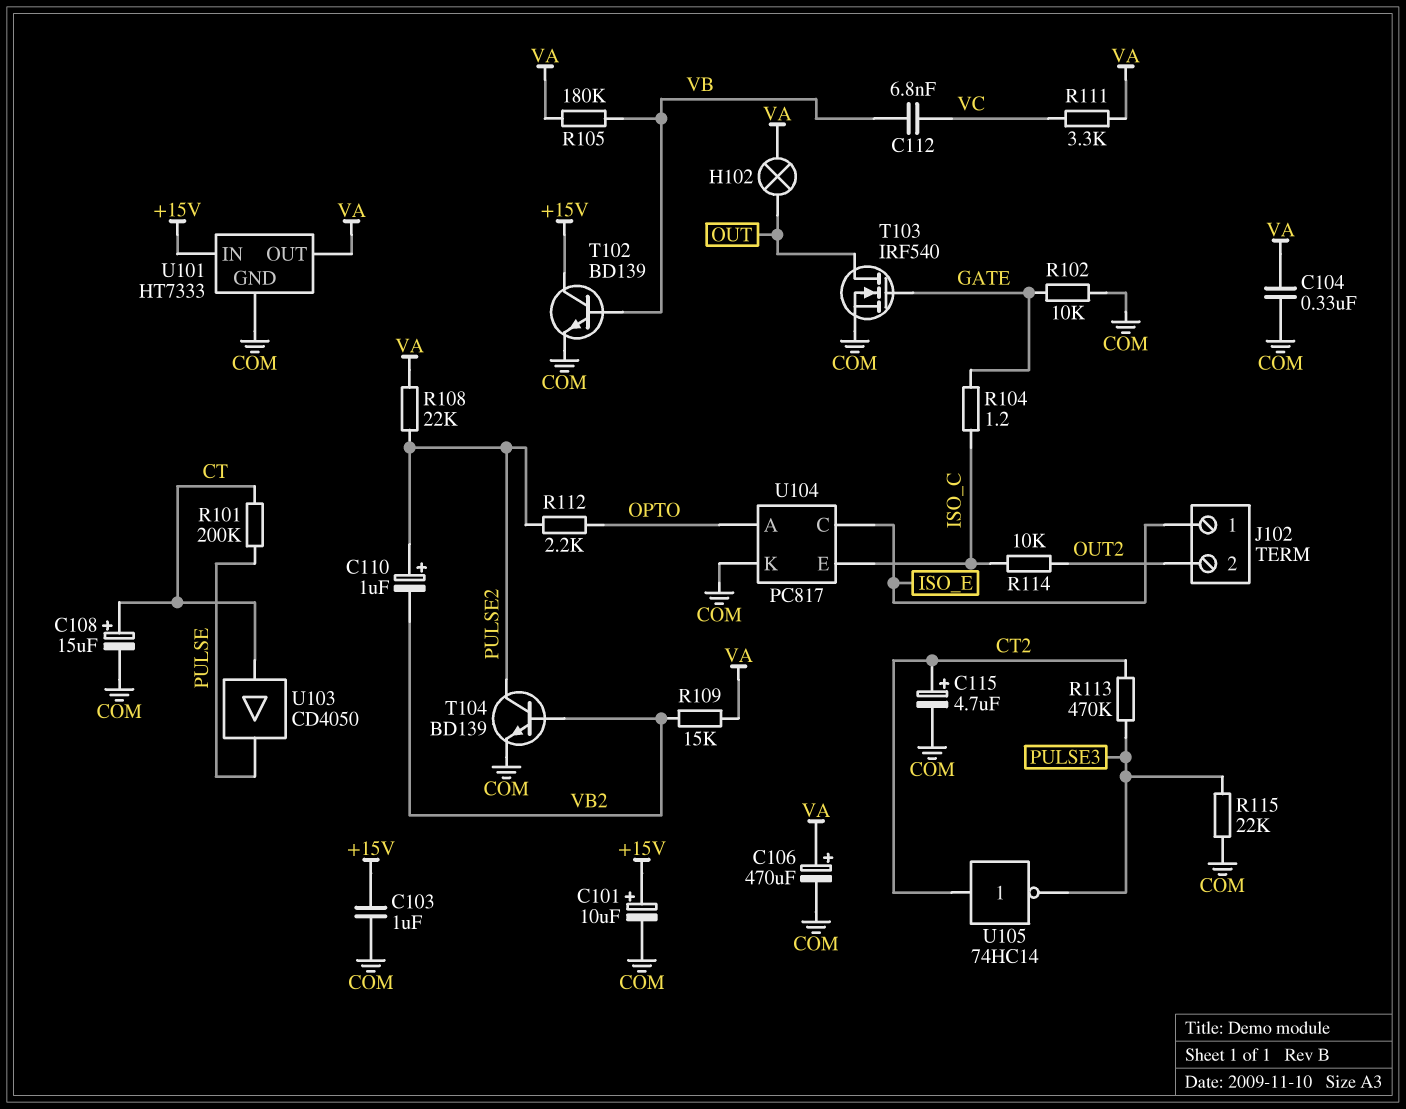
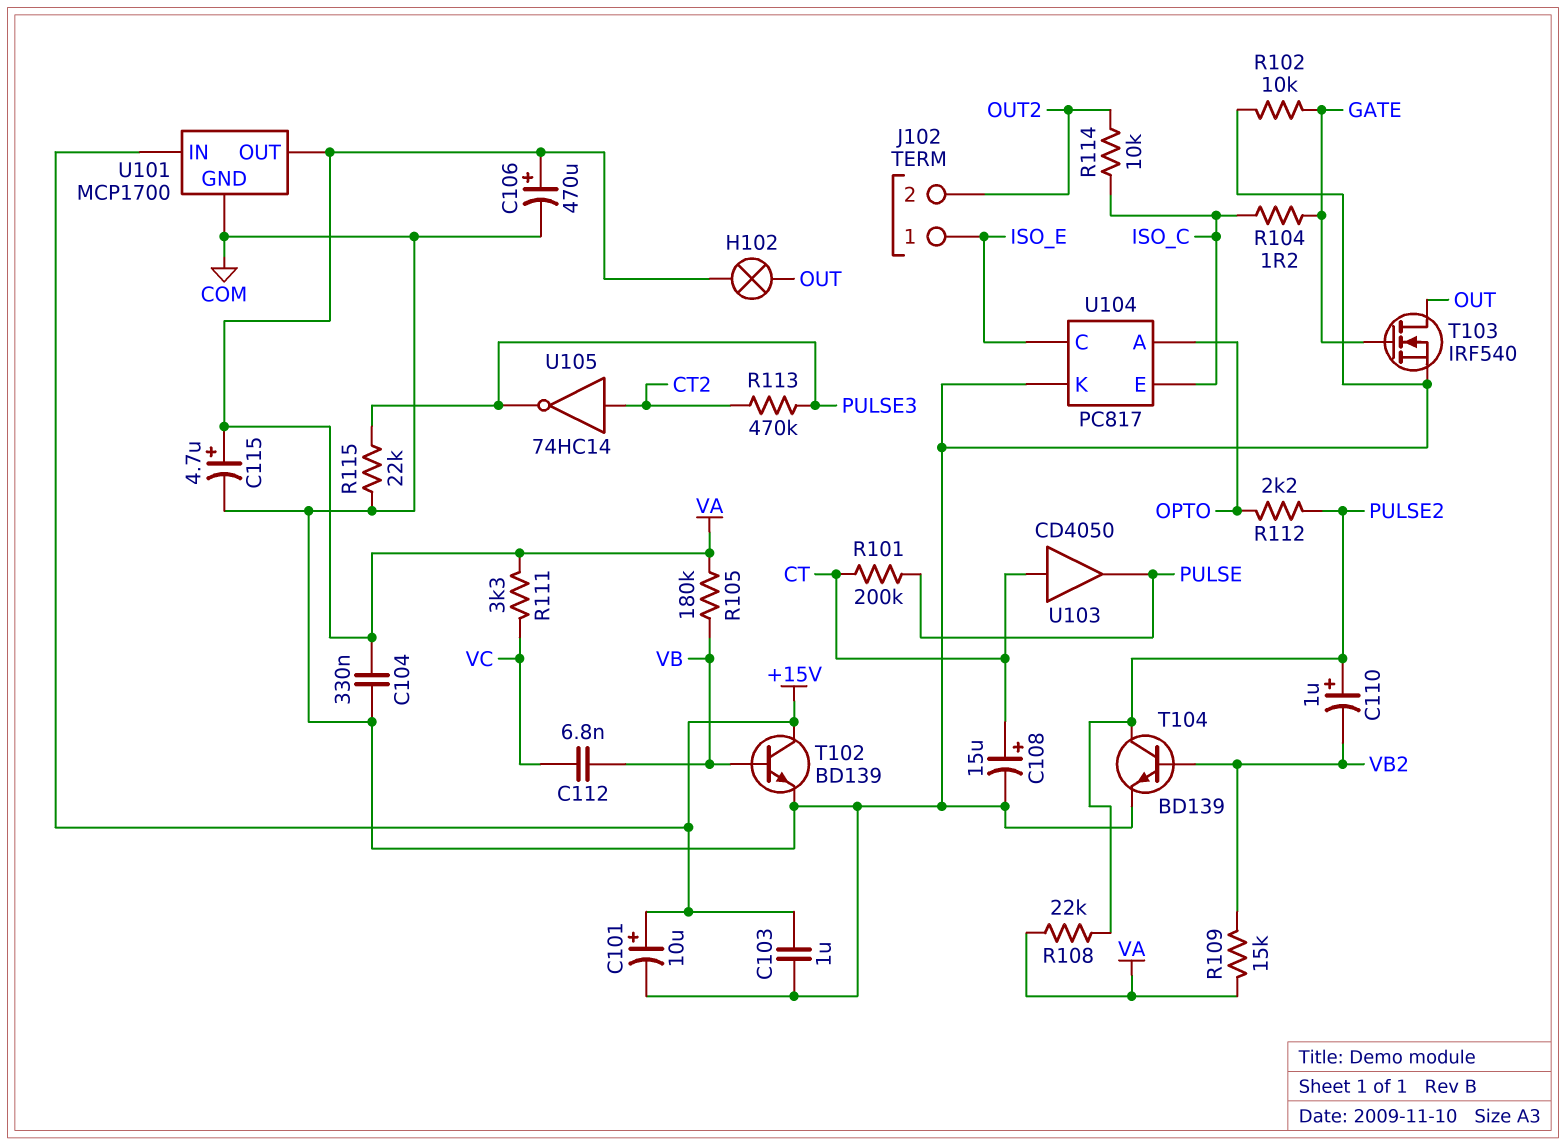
C115: 4.7uF (plus CT2, minus COM) -> 4.7uF (plus VA, minus COM)
U101: HT7333 -> MCP1700

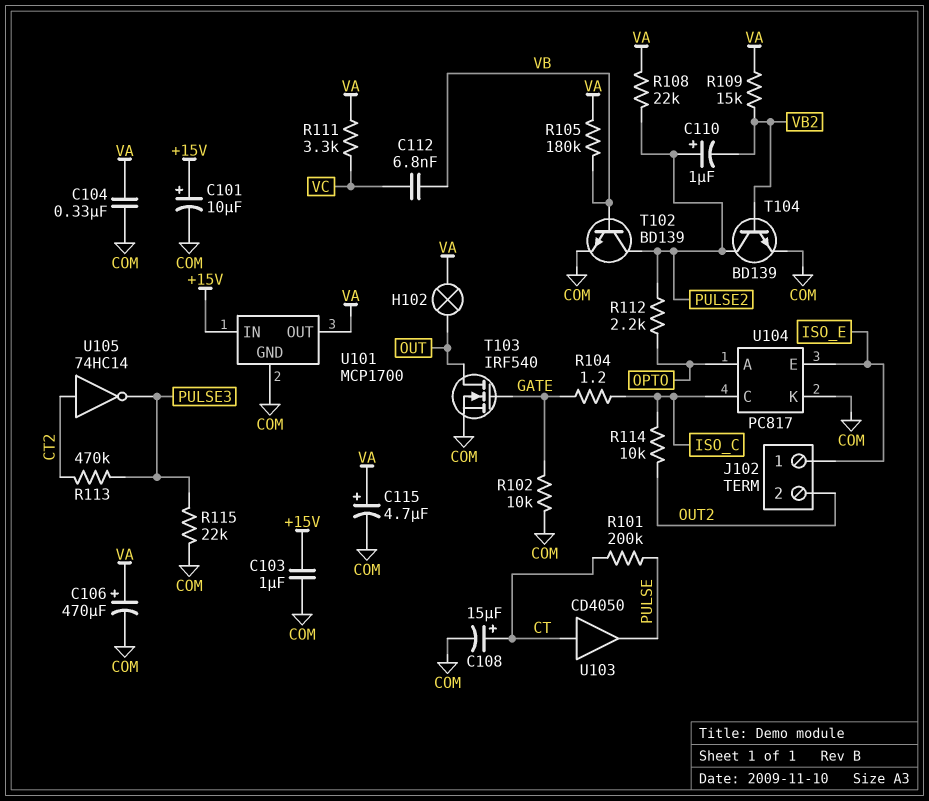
T102: NPN BD139 (B VB, C +15V, E COM) -> NPN BD139 (B VB, C PULSE2, E COM)
U104 pin C: ISO_E -> ISO_C
U104 pin E: ISO_C -> ISO_E

